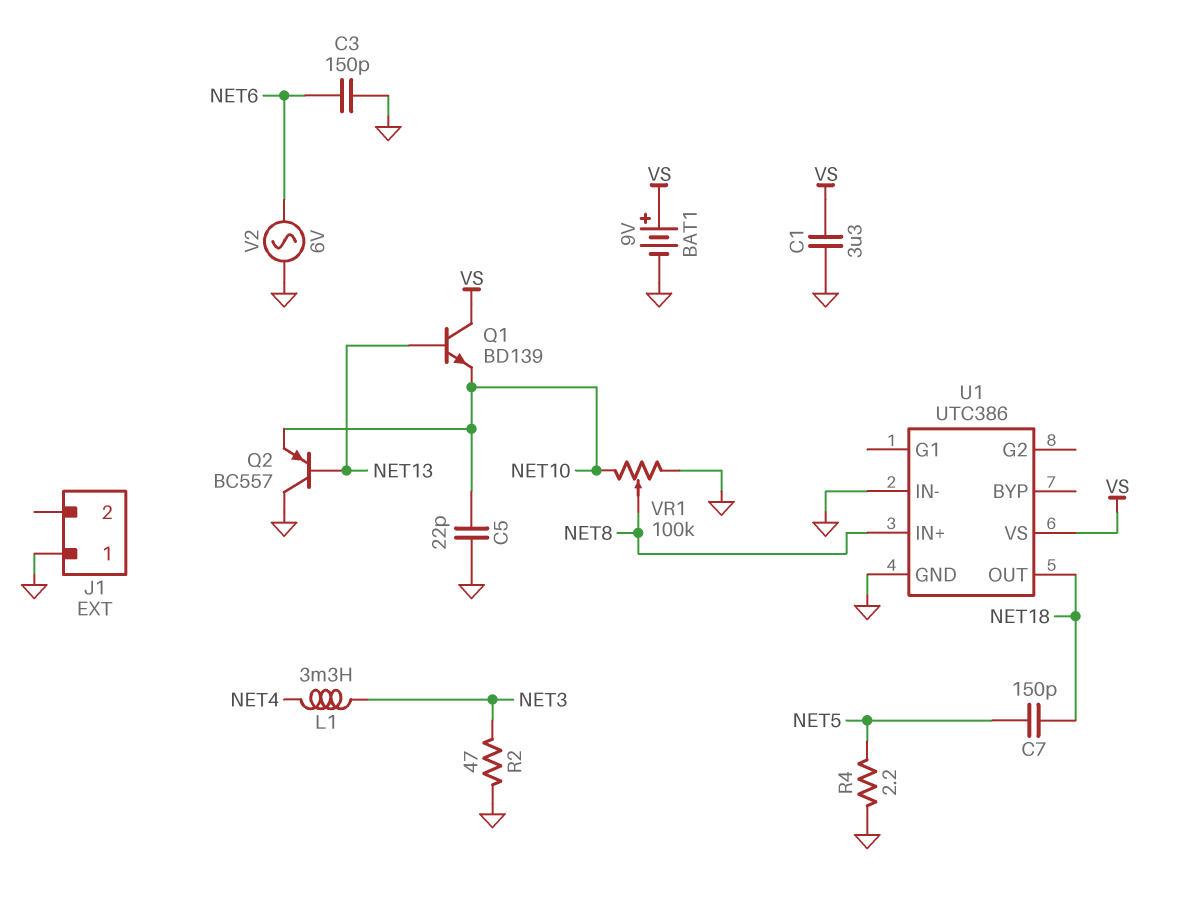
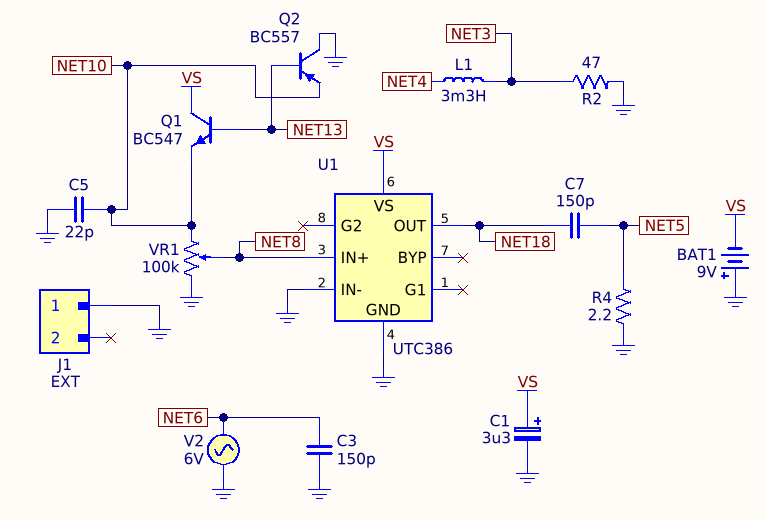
BAT1: 9V (plus VS, minus GND) -> 9V (plus GND, minus VS)
C1: 3.3uF (GND, VS) -> 3.3uF (plus VS, minus GND)
Q1: NPN BD139 (B NET13, C VS, E NET10) -> NPN BC547 (B NET13, C VS, E NET10)

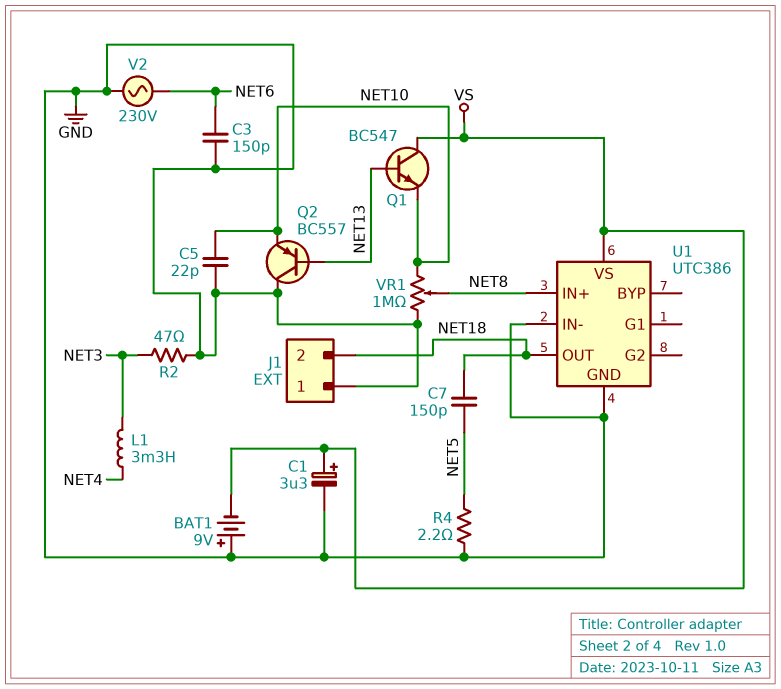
J1 pin 2: none -> NET18
V2: AC 6V (GND, NET6) -> AC 230V (GND, NET6)
VR1: 100k (GND, NET10, wiper NET8) -> 1M (GND, NET10, wiper NET8)

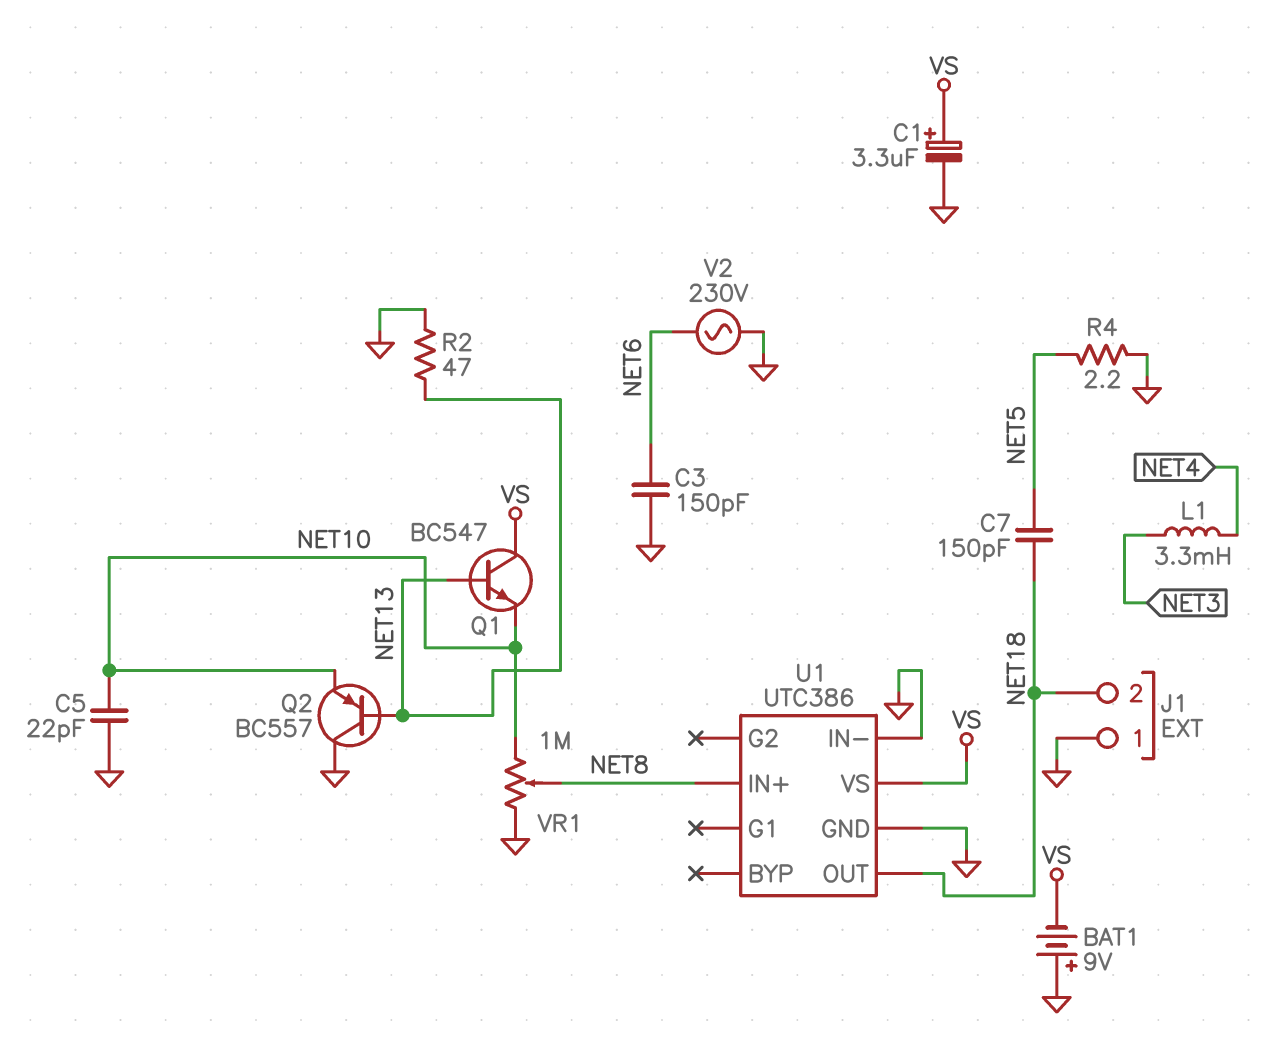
R2: 47 (GND, NET3) -> 47 (GND, NET13)

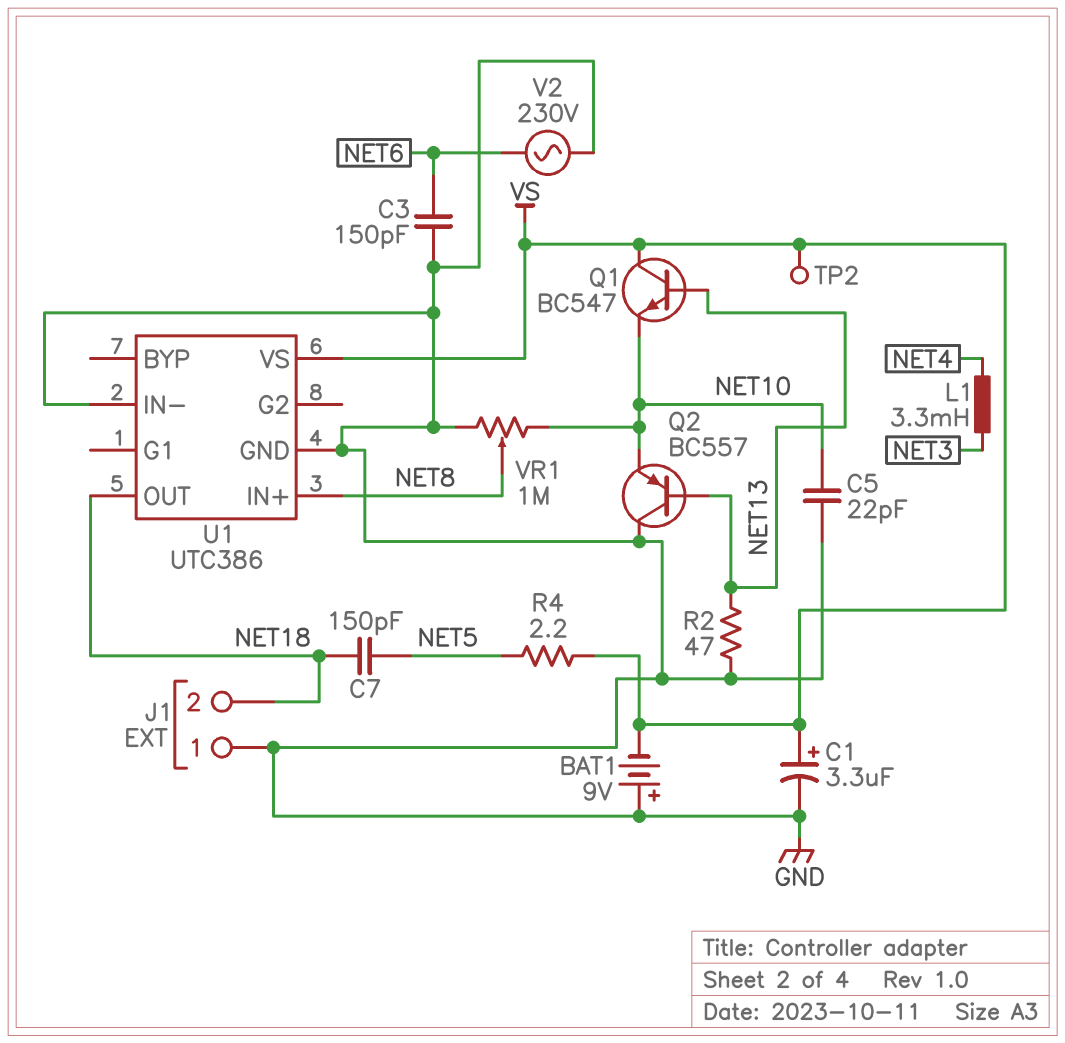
R4: 2.2 (GND, NET5) -> 2.2 (NET5, VS)
TP2: none -> test point (VS)

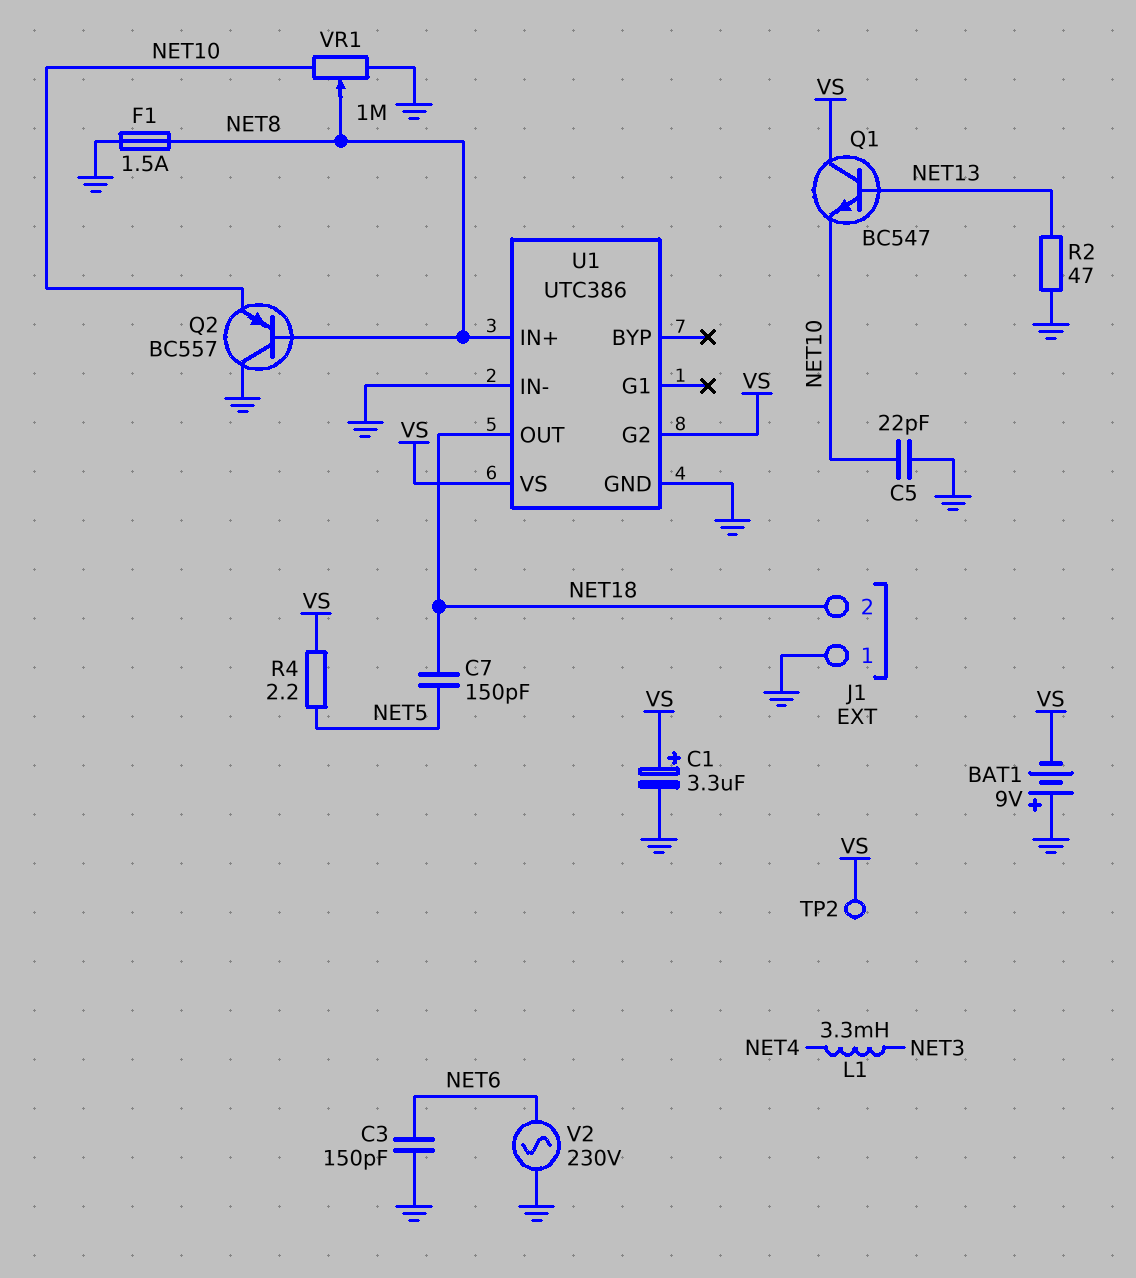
F1: none -> 1.5A (GND, NET8)
Q2: PNP BC557 (B NET13, C GND, E NET10) -> PNP BC557 (B NET8, C GND, E NET10)
U1 pin G2: none -> VS

